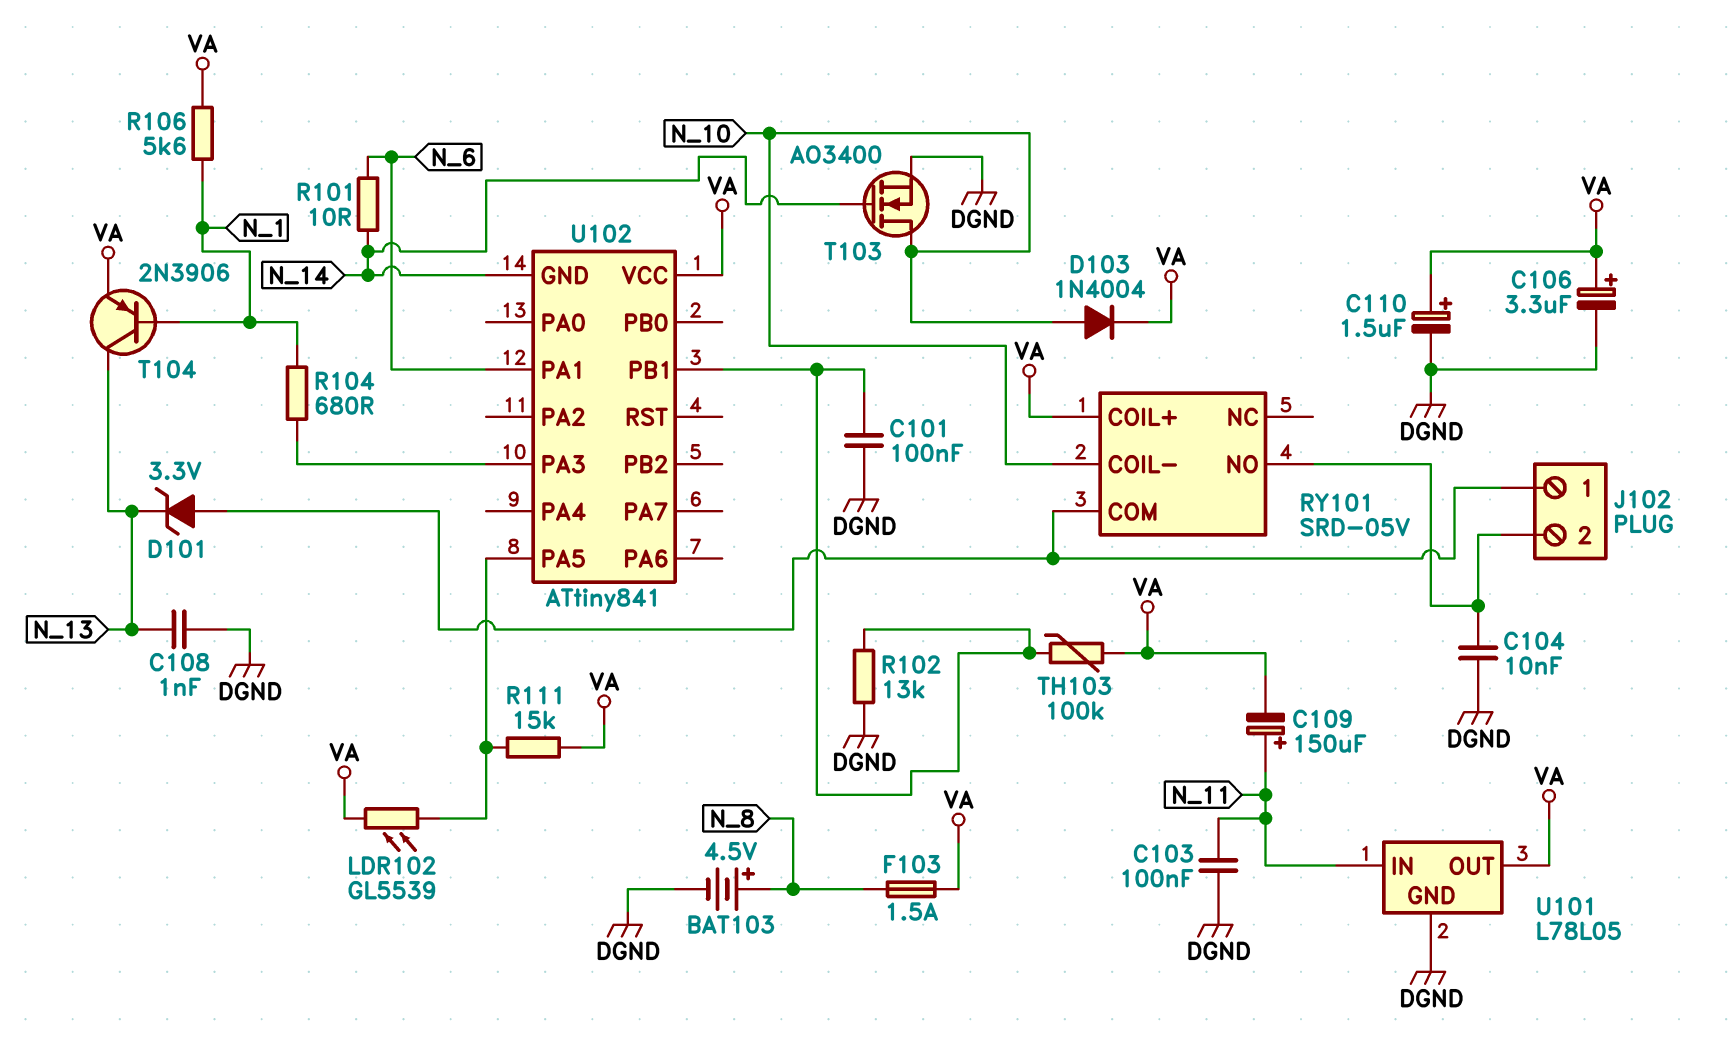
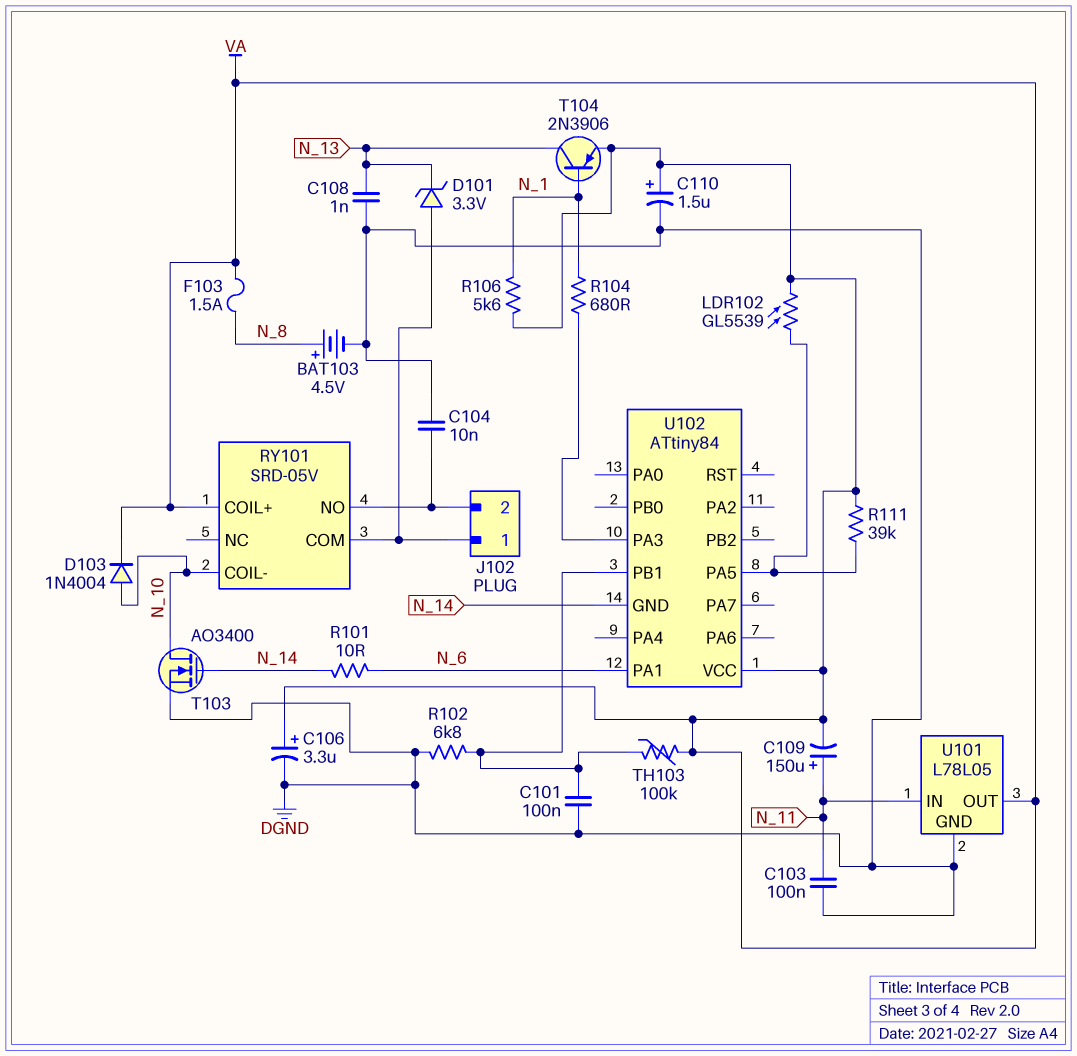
R102: 13k (DGND, U102/PB1) -> 6.8k (DGND, U102/PB1)
R111: 15k (U102/PA5, VA) -> 39k (U102/PA5, VA)
U102: ATtiny841 -> ATtiny84

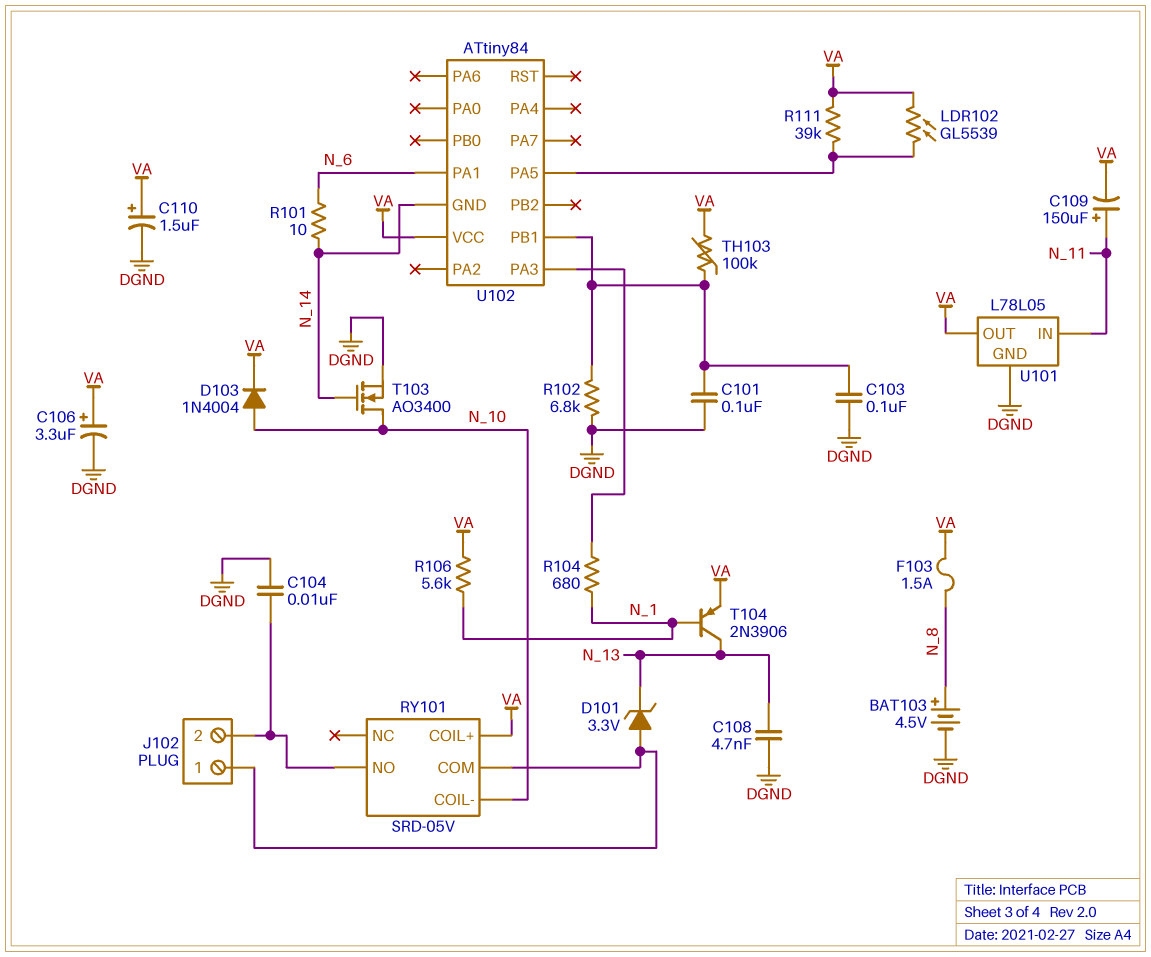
C103: 100nF (DGND, N_11) -> 100nF (DGND, U102/PB1)
C108: 1nF (DGND, N_13) -> 4.7nF (DGND, N_13)

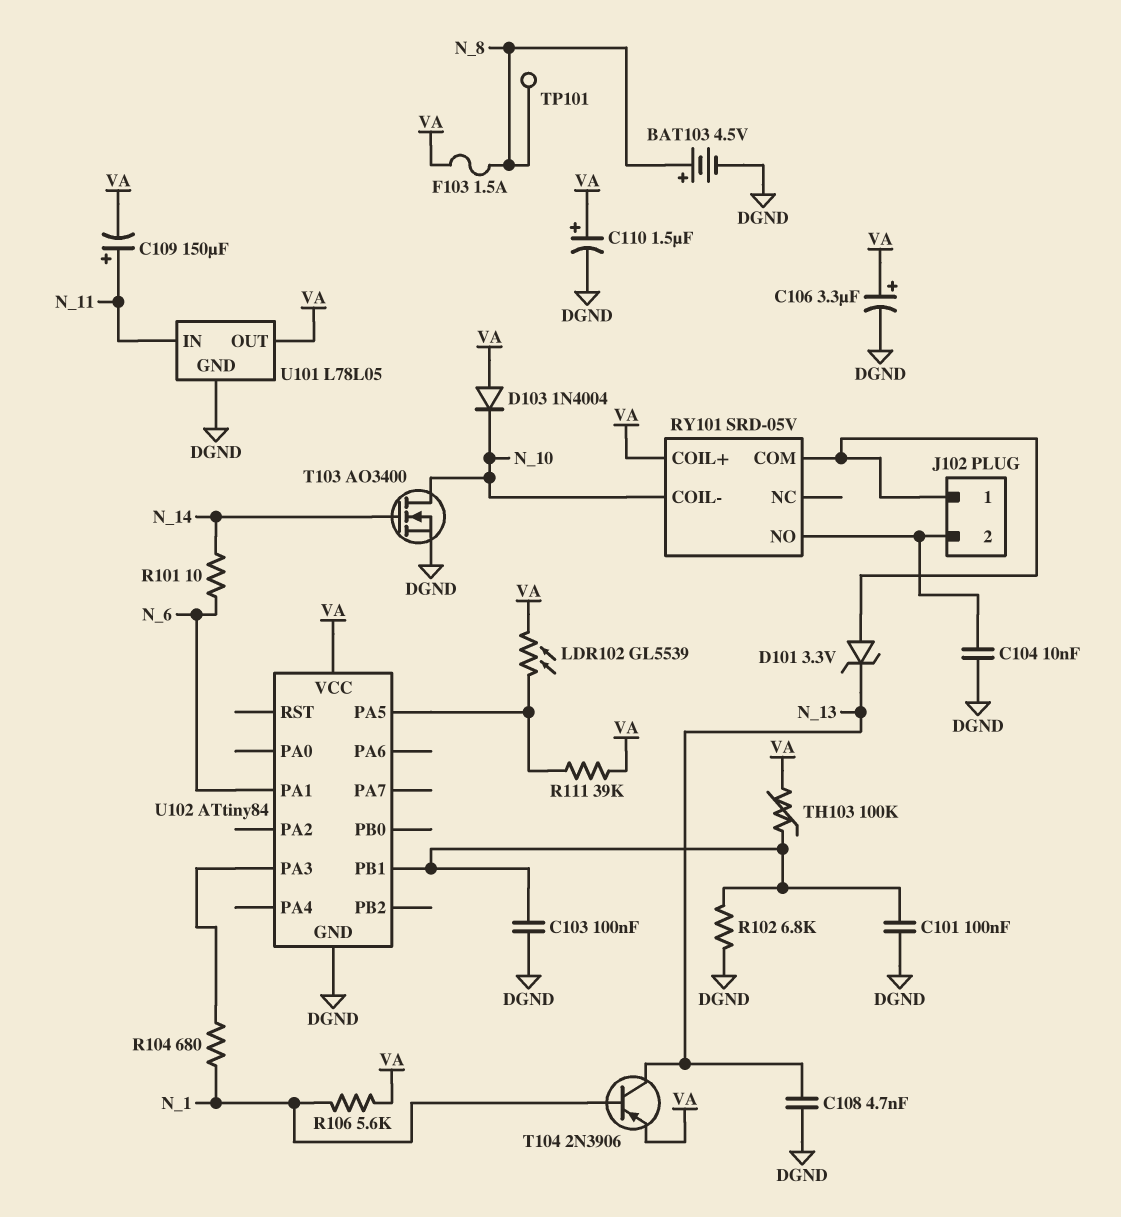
D103: diode 1N4004 (A N_10, K VA) -> diode 1N4004 (A VA, K N_10)
TP101: none -> test point (N_8)
U102 pin GND: N_14 -> DGND

